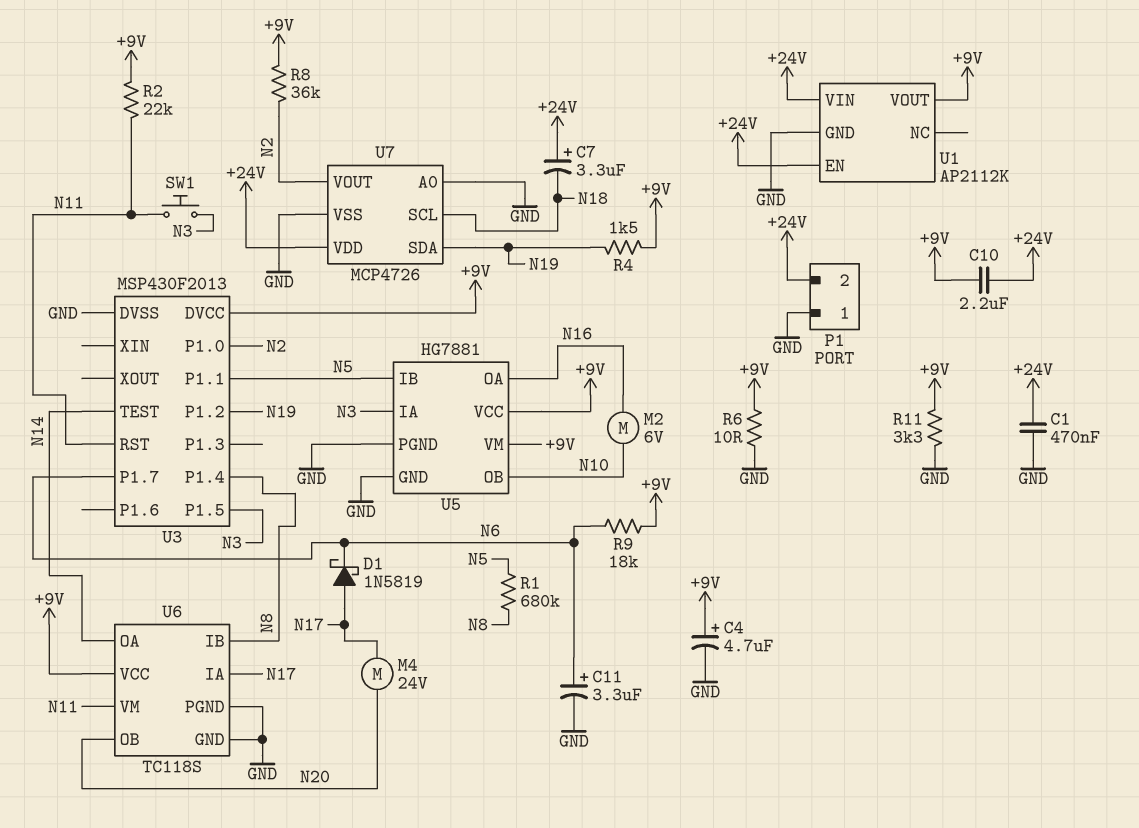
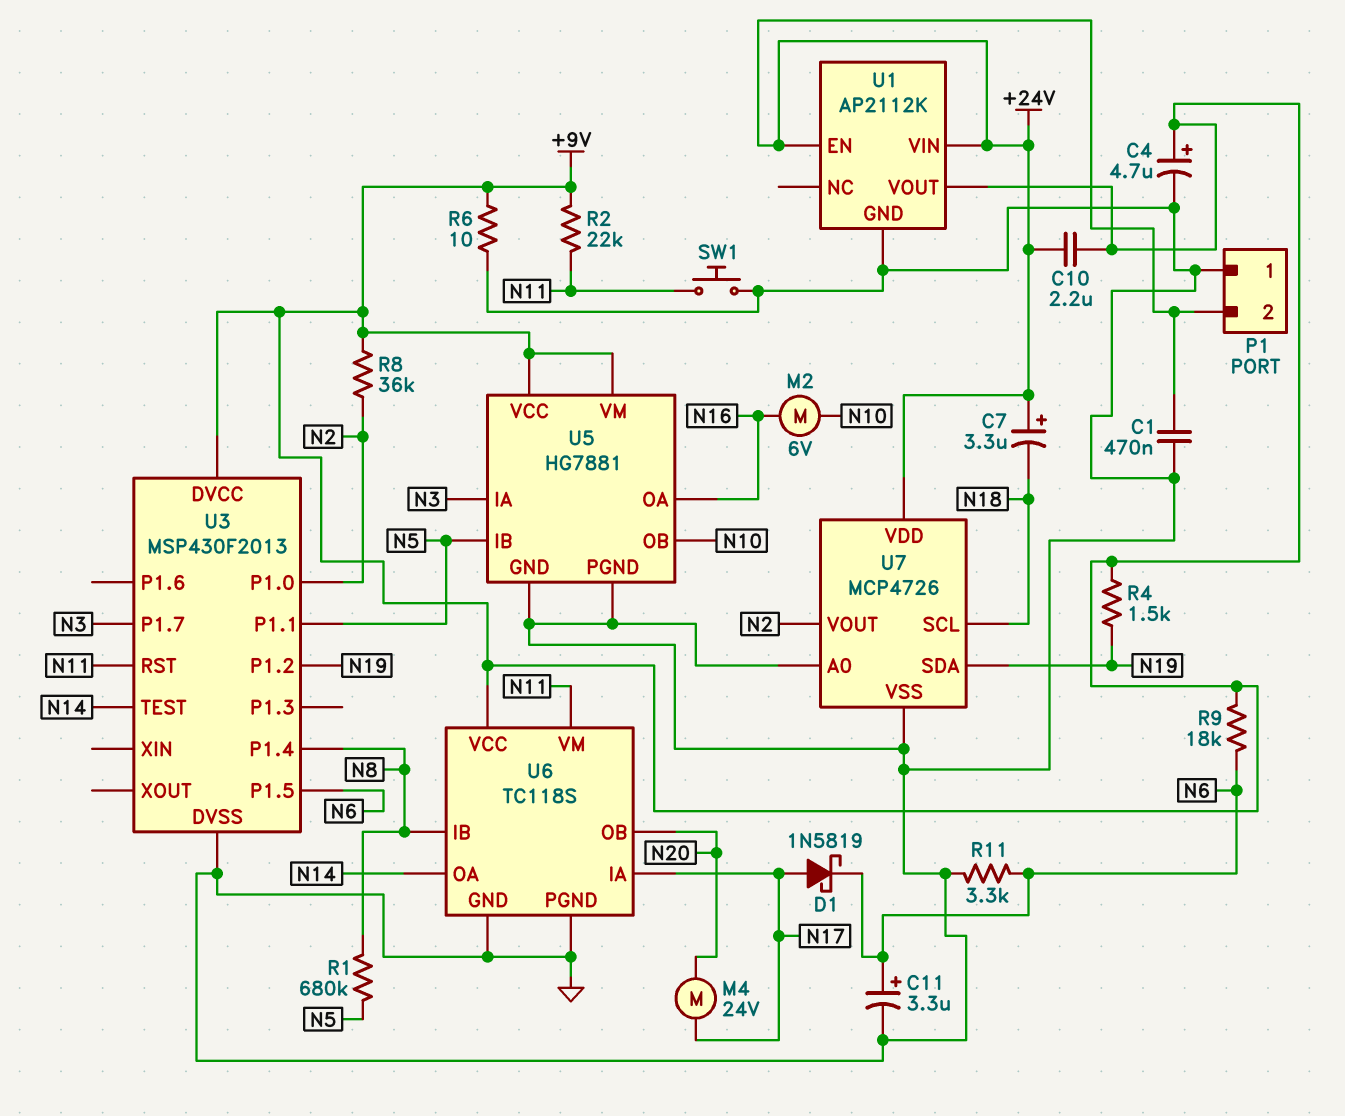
R11: 3.3k (+9V, GND) -> 3.3k (GND, N6)
SW1: button (N3, N11) -> button (GND, N11)
U3 pin P1.5: N3 -> N6
U3 pin P1.7: N6 -> N3

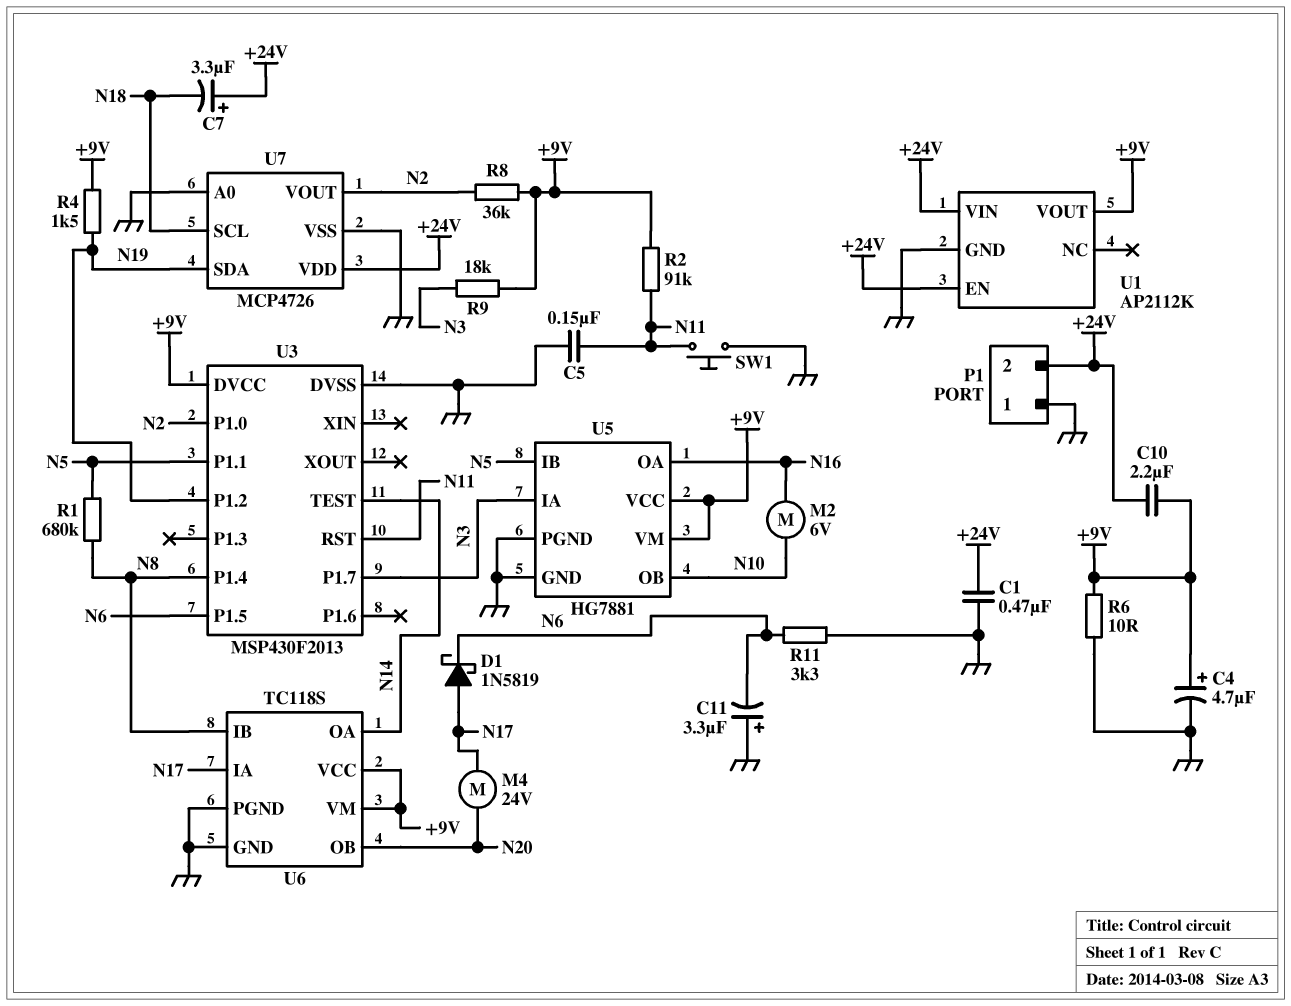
C5: none -> 150nF (GND, N11)
C11: 3.3uF (plus N6, minus GND) -> 3.3uF (plus GND, minus N6)
R2: 22k (+9V, N11) -> 91k (+9V, N11)
R9: 18k (+9V, N6) -> 18k (+9V, N3)
U6 pin VM: N11 -> +9V

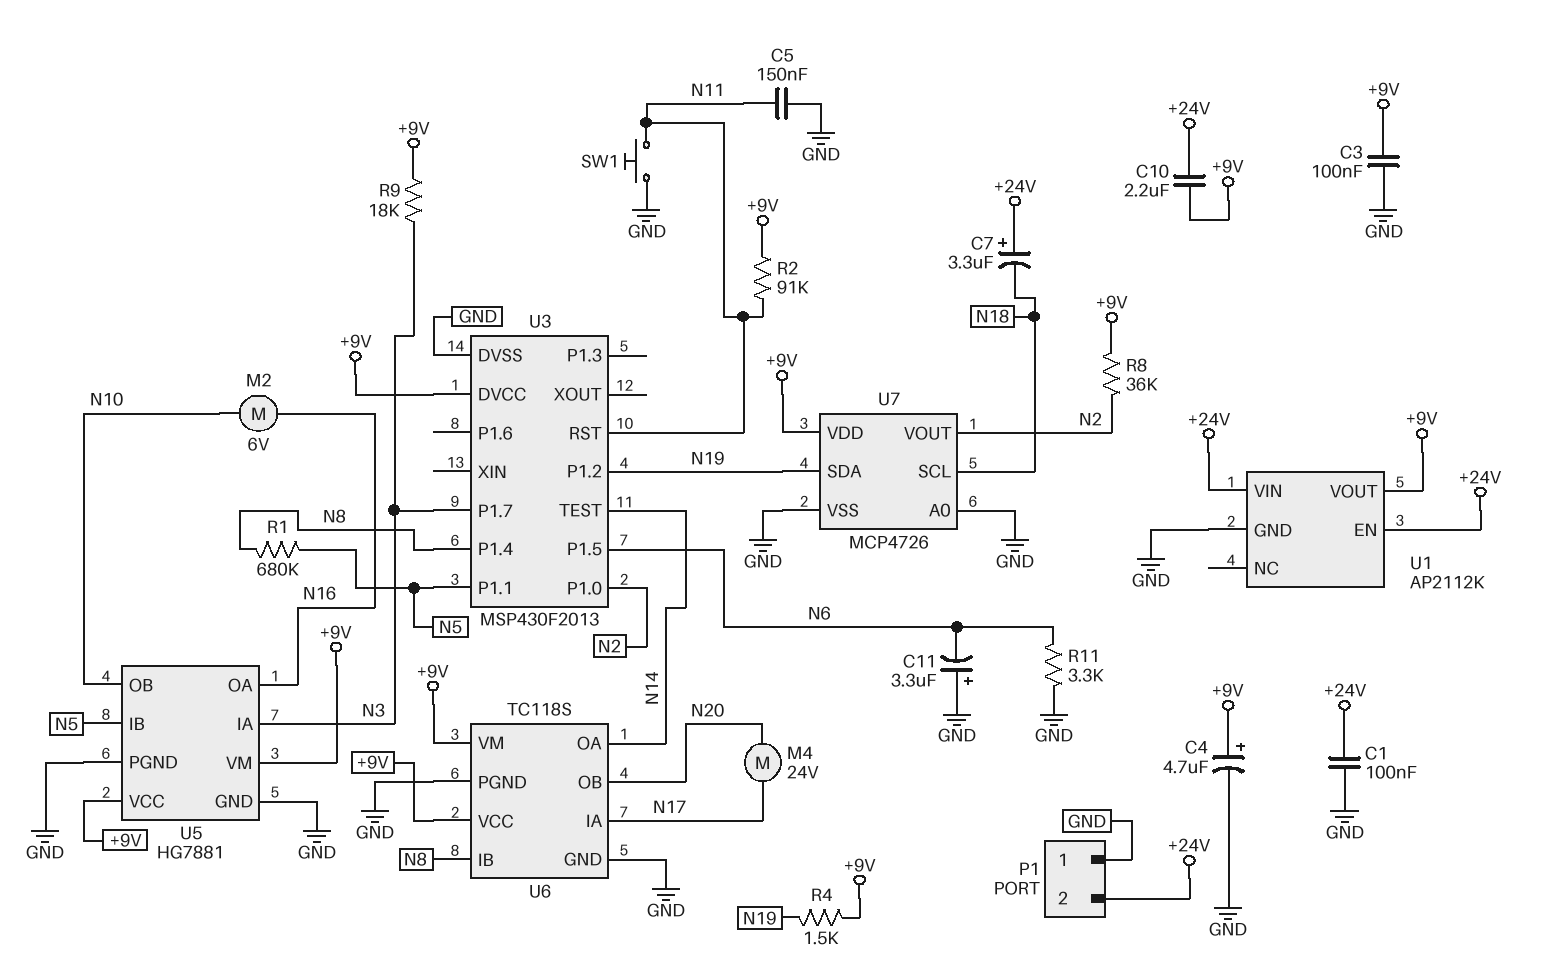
C1: 470nF (+24V, GND) -> 100nF (+24V, GND)
C3: none -> 100nF (+9V, GND)
D1: schottky 1N5819 (A N17, K N6) -> none
R6: 10 (+9V, GND) -> none
U7 pin VDD: +24V -> +9V

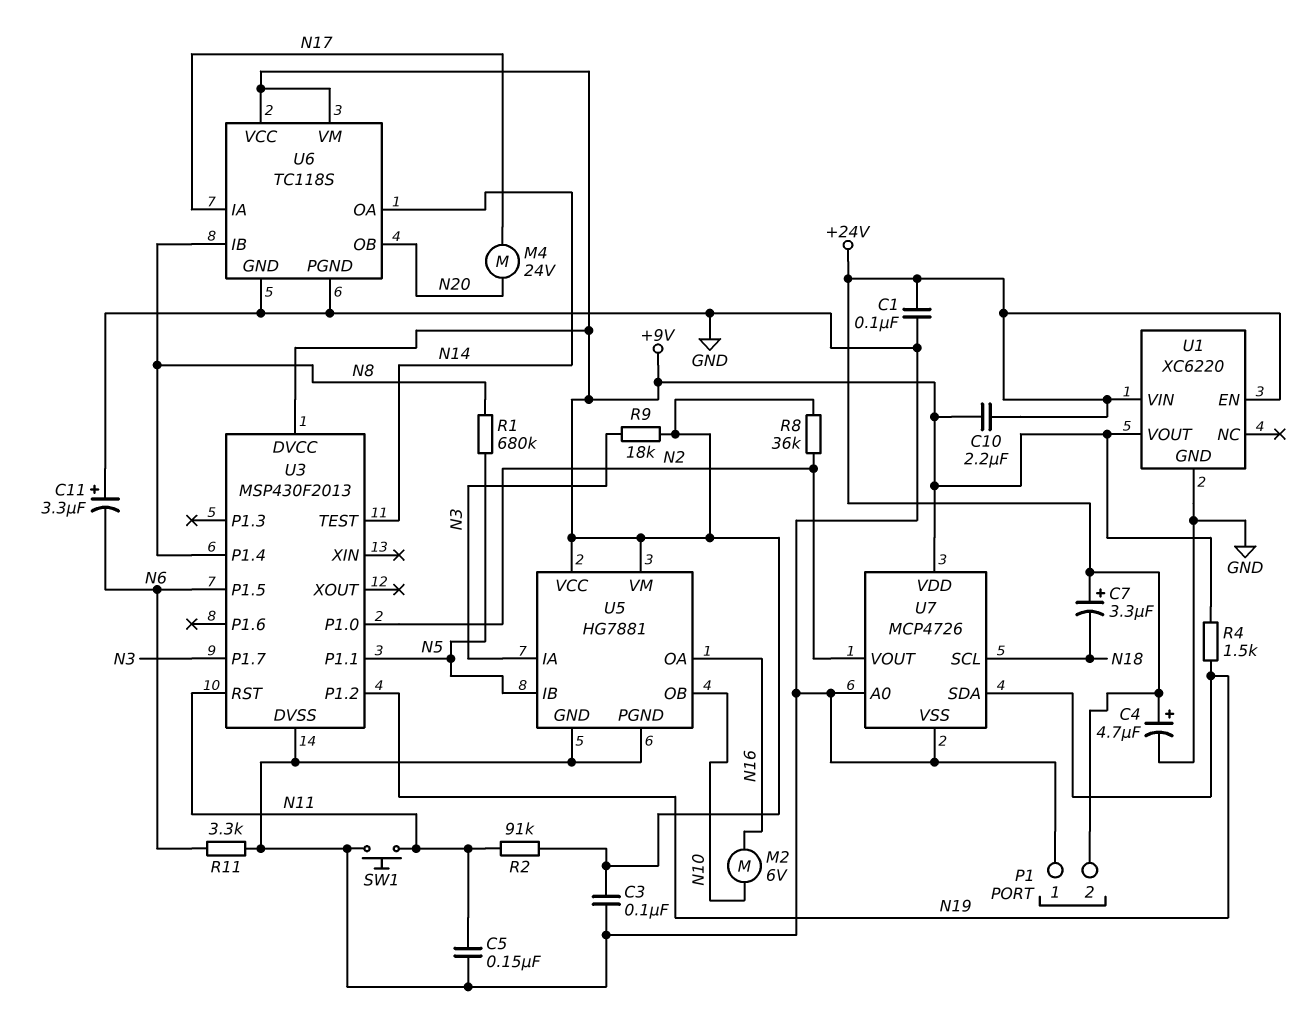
C4: 4.7uF (plus +9V, minus GND) -> 4.7uF (plus +24V, minus GND)
U1: AP2112K -> XC6220

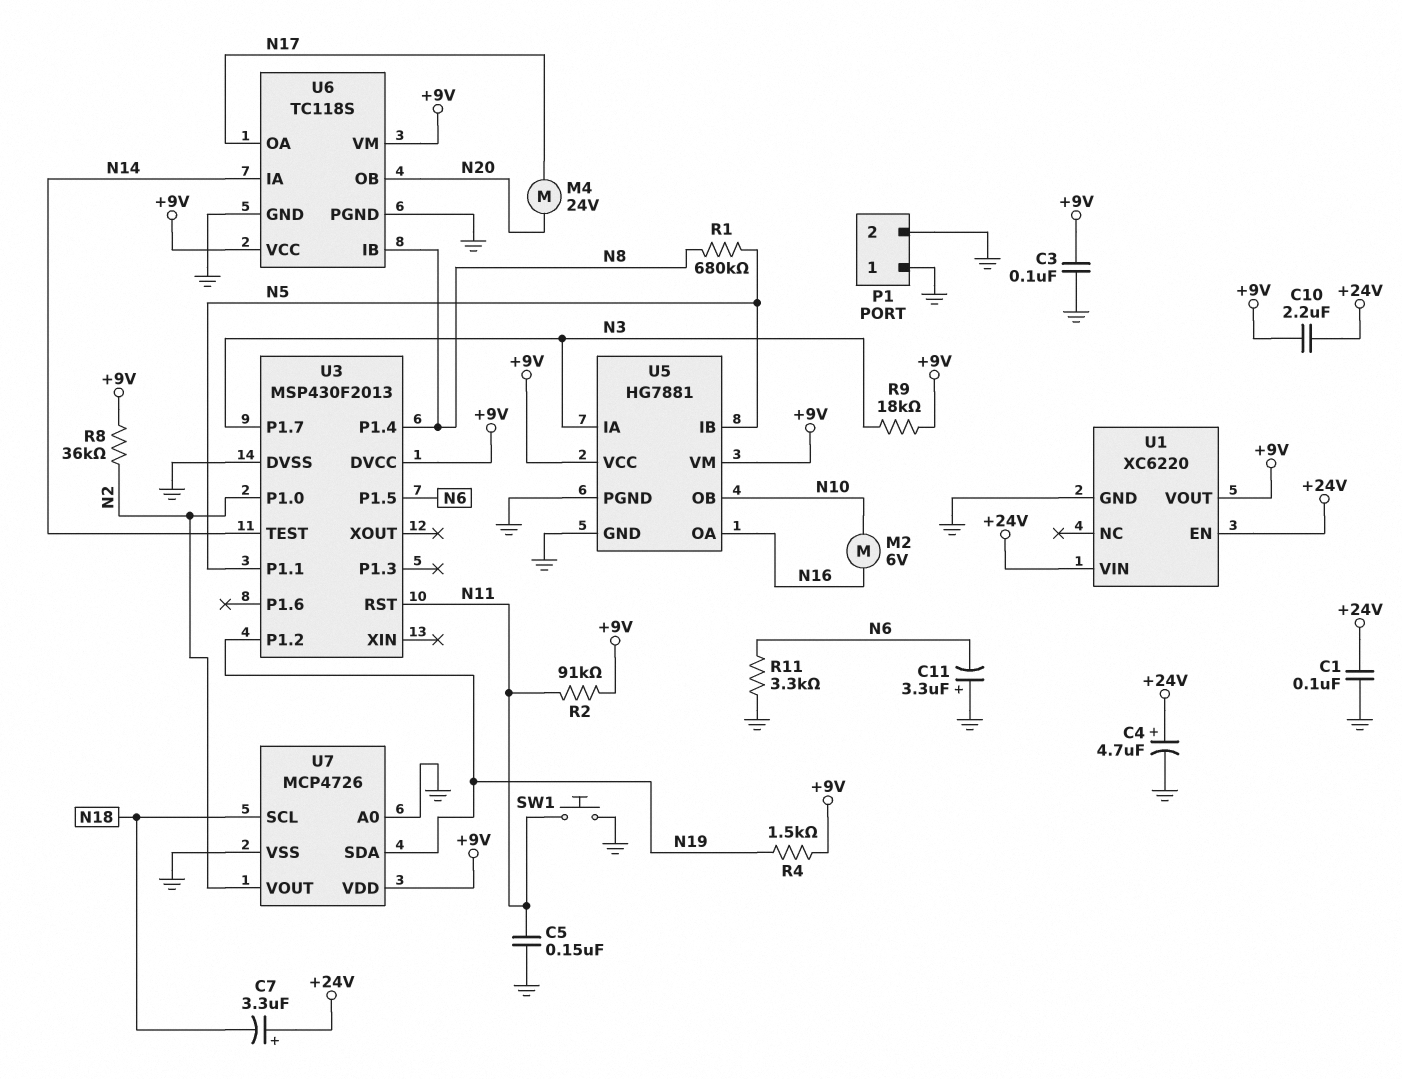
P1 pin 2: +24V -> GND
U6 pin IA: N17 -> N14
U6 pin OA: N14 -> N17

